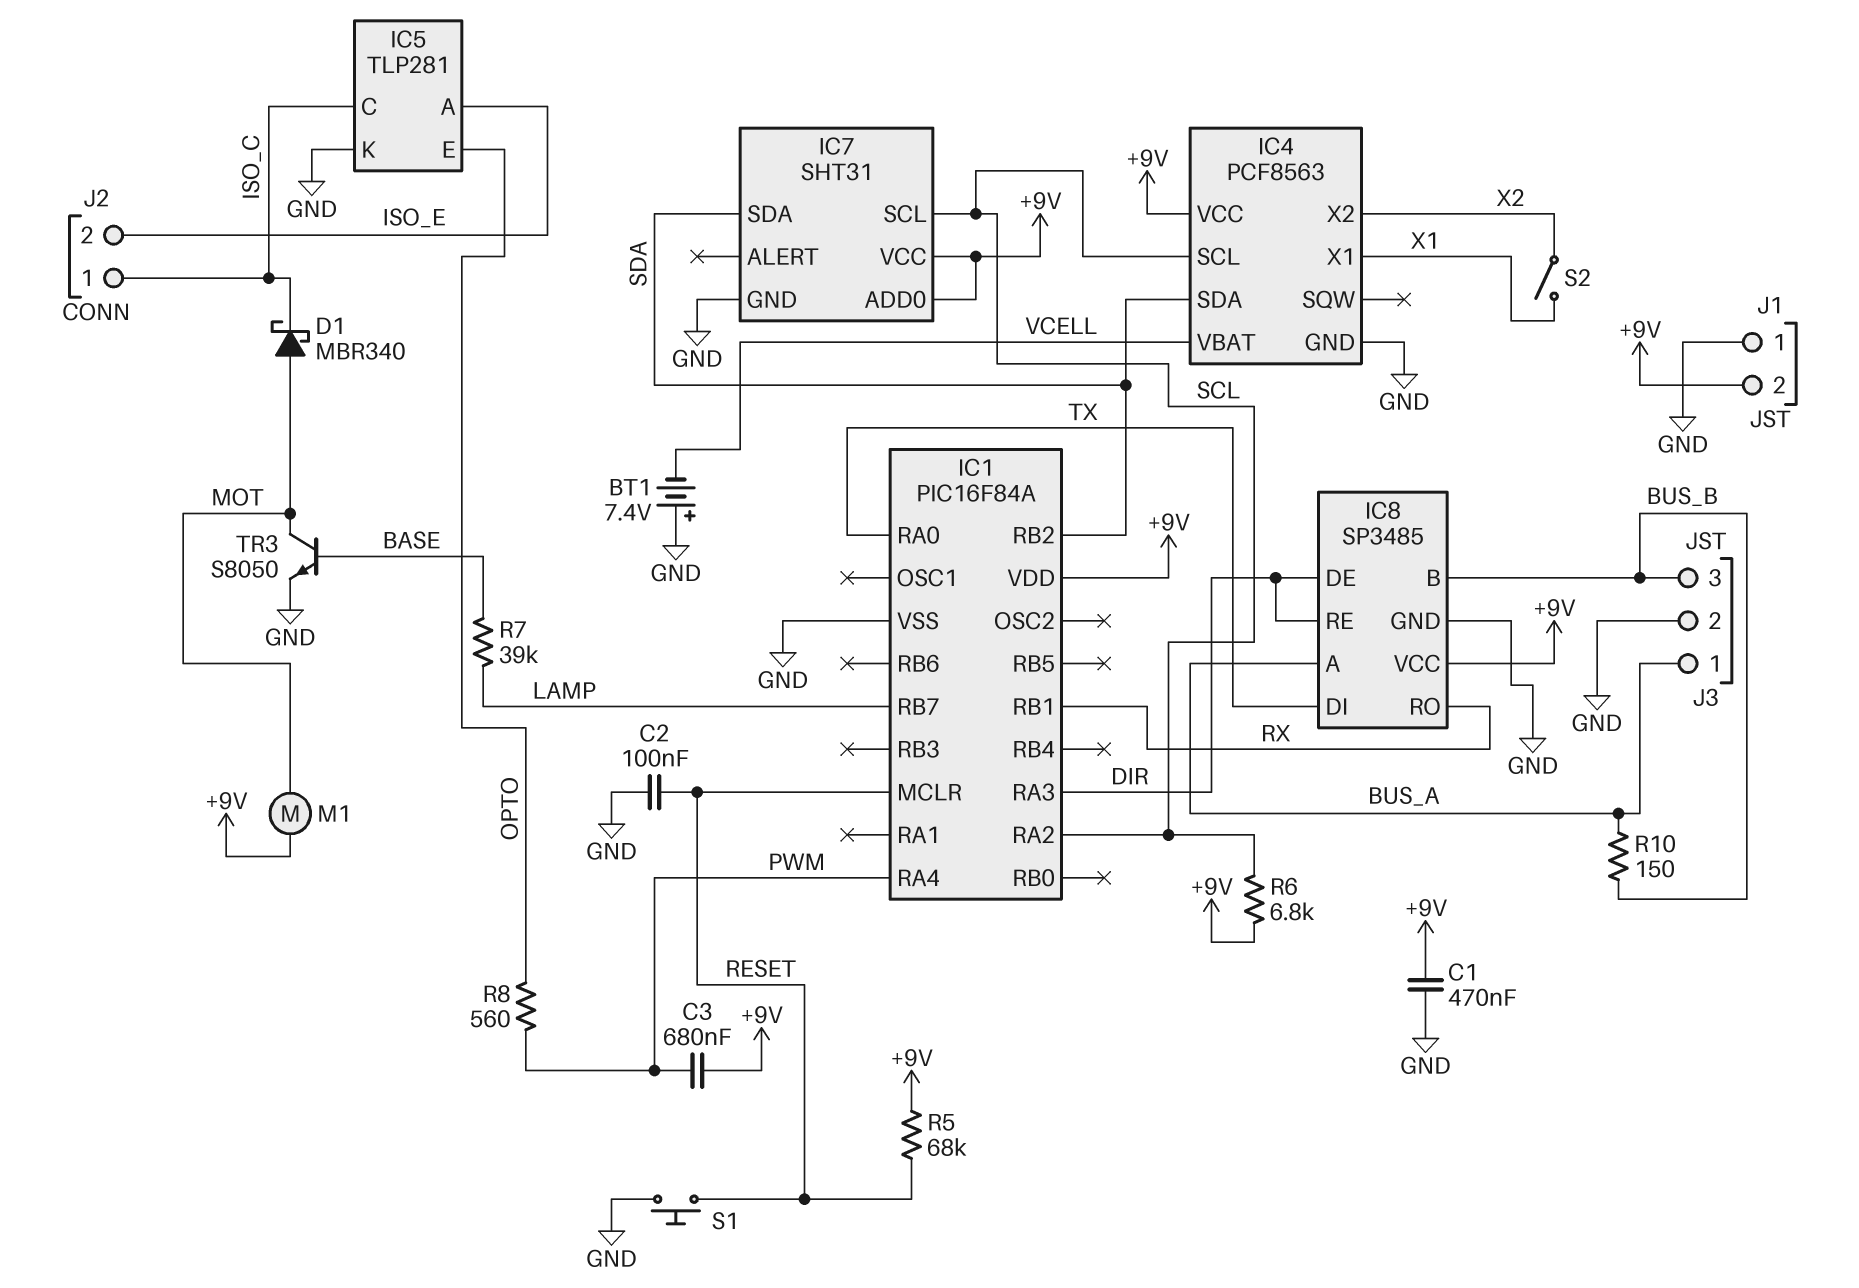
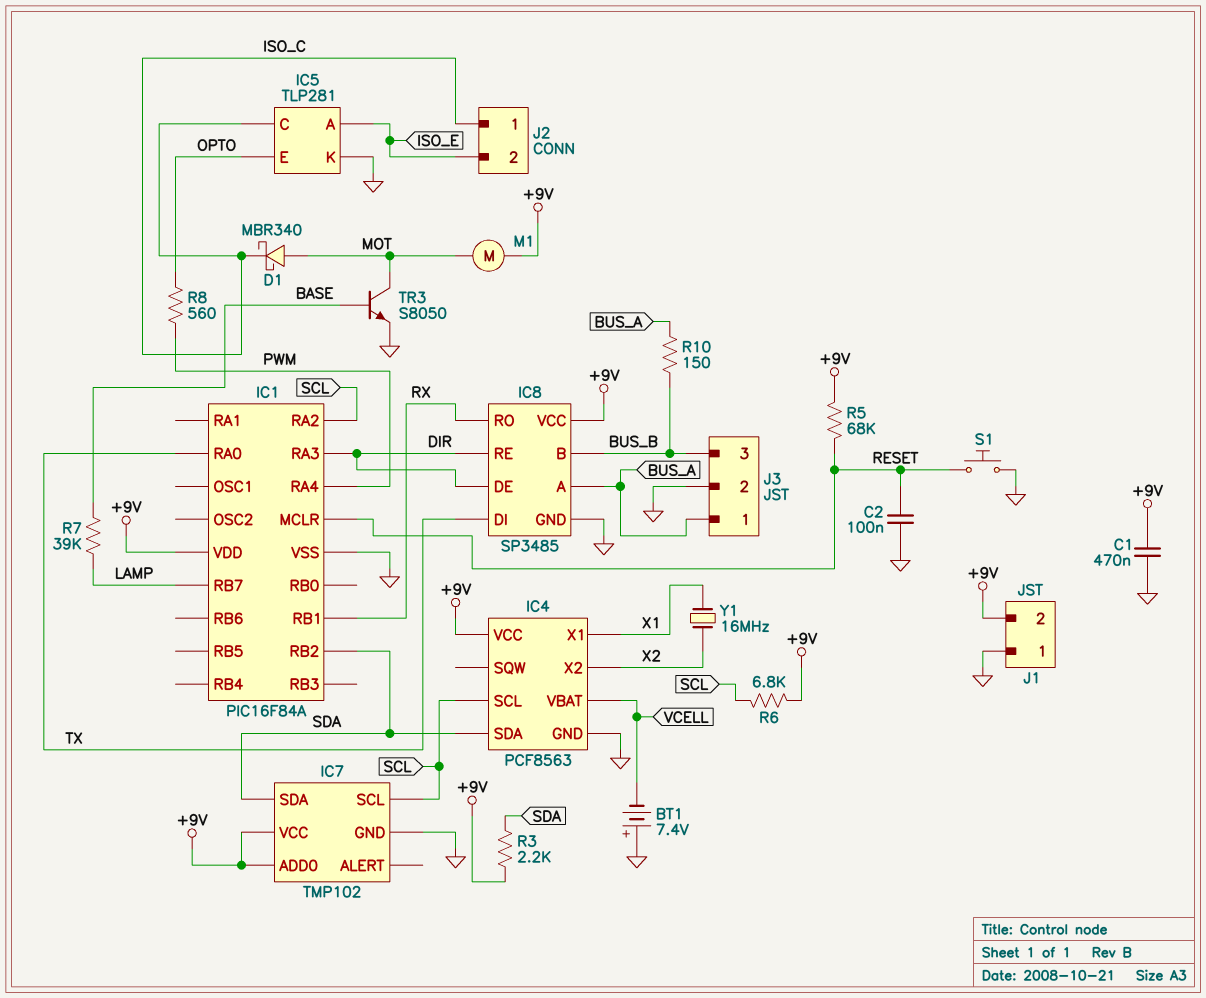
C3: 680nF (+9V, PWM) -> none
IC7: SHT31 -> TMP102
R3: none -> 2.2k (+9V, SDA)
S2: switch (X1, X2) -> none
Y1: none -> 16MHz (X1, X2)

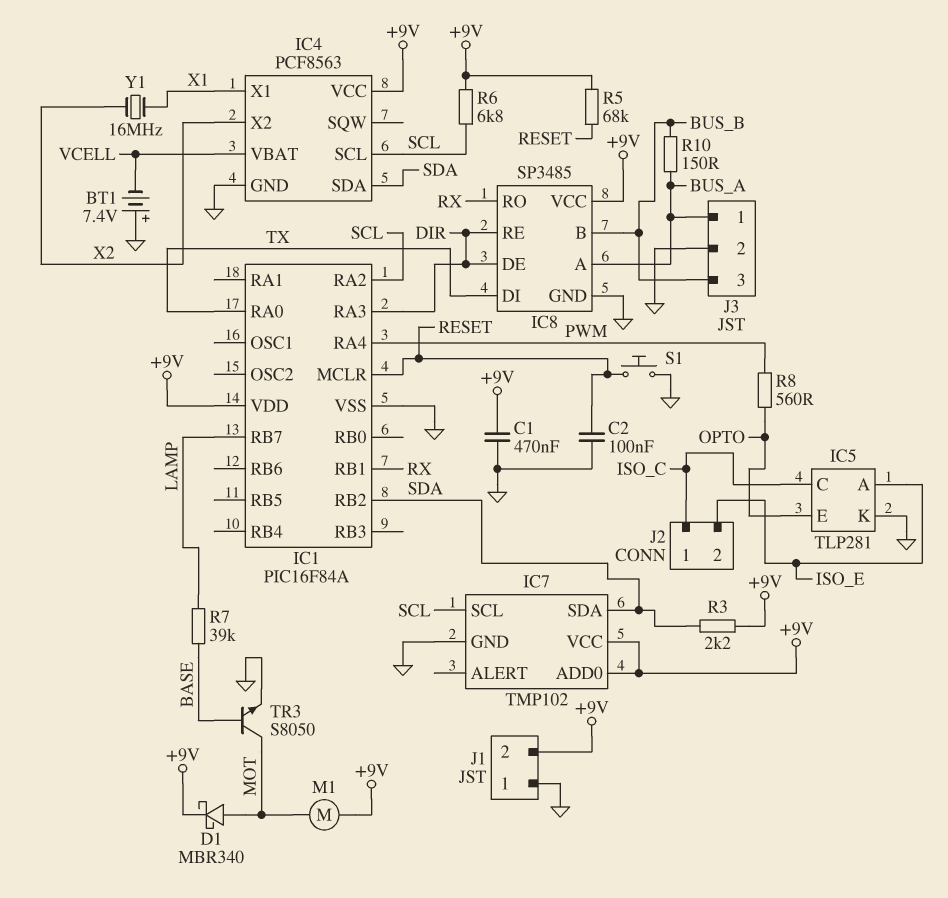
D1: schottky MBR340 (A MOT, K ISO_C) -> schottky MBR340 (A MOT, K +9V)

